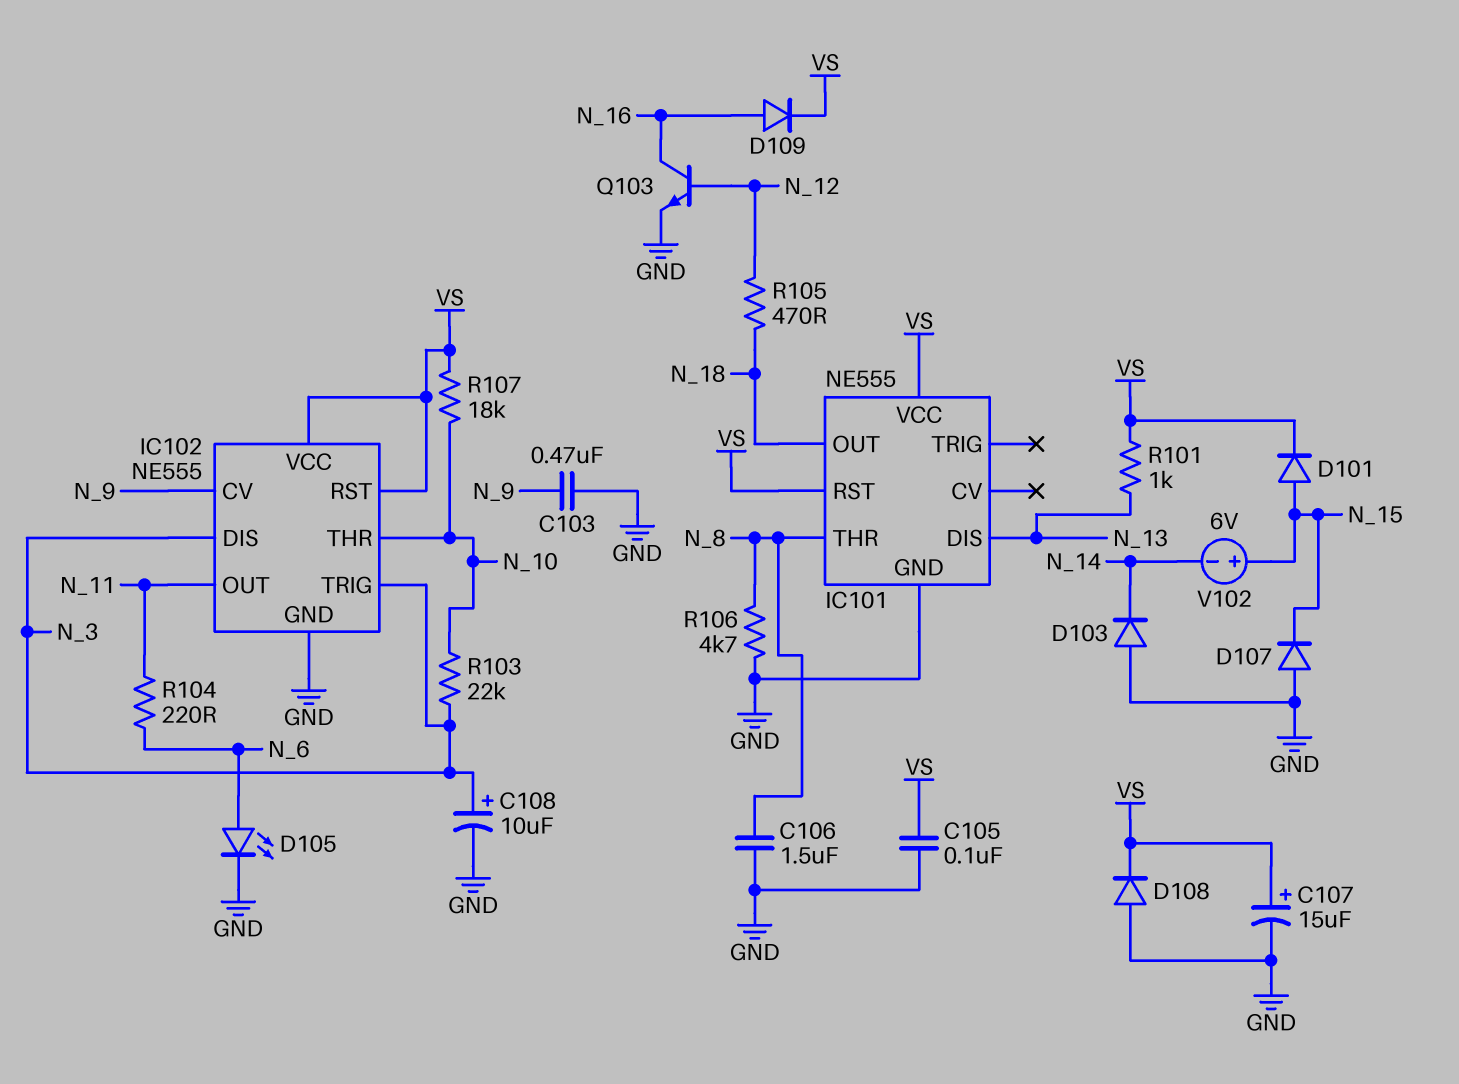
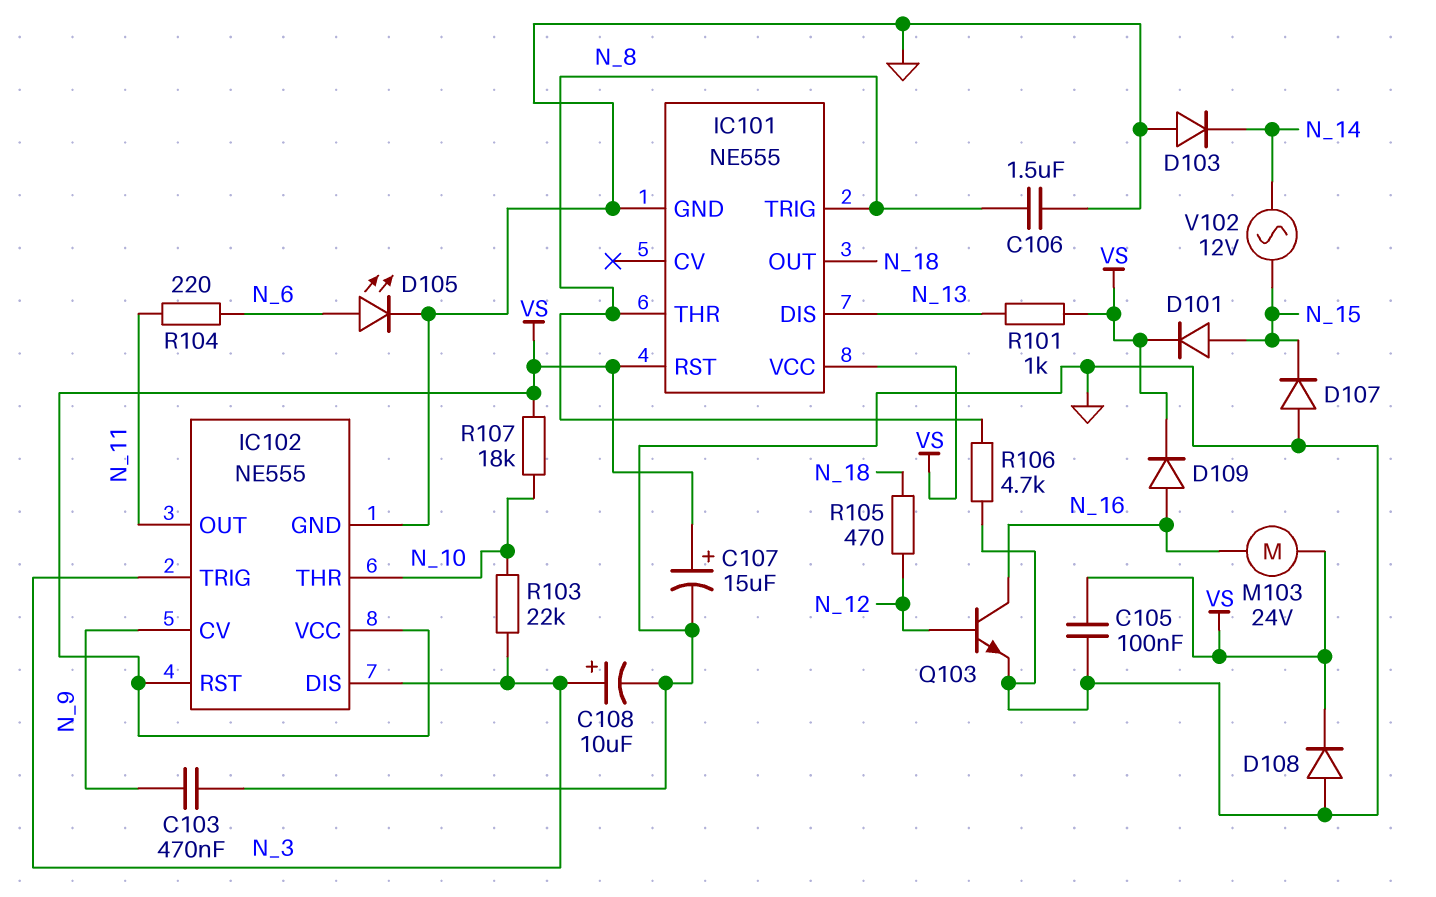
IC101 pin TRIG: none -> N_8
M103: none -> motor 24V (N_16, VS)
V102: 6V (plus N_15, minus N_14) -> AC 12V (N_14, N_15)

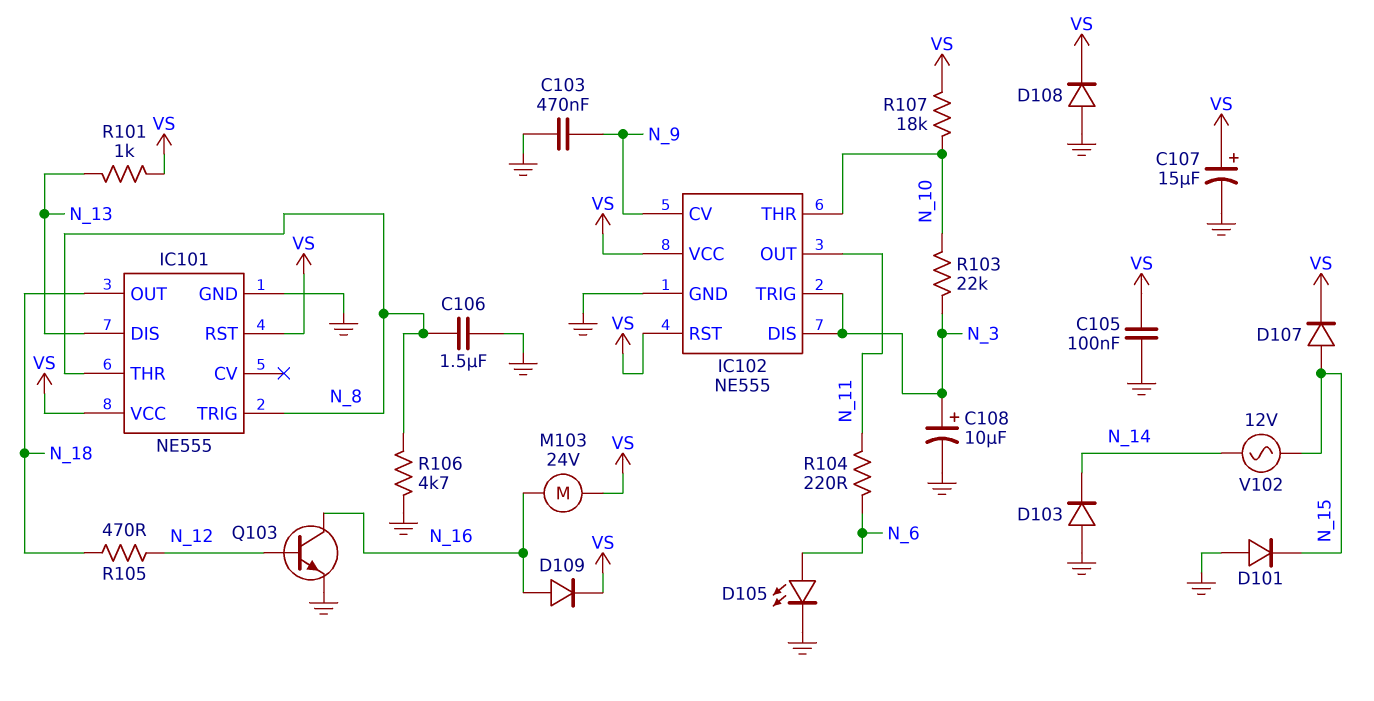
D101: diode (A N_15, K VS) -> diode (A GND, K N_15)
D107: diode (A GND, K N_15) -> diode (A N_15, K VS)

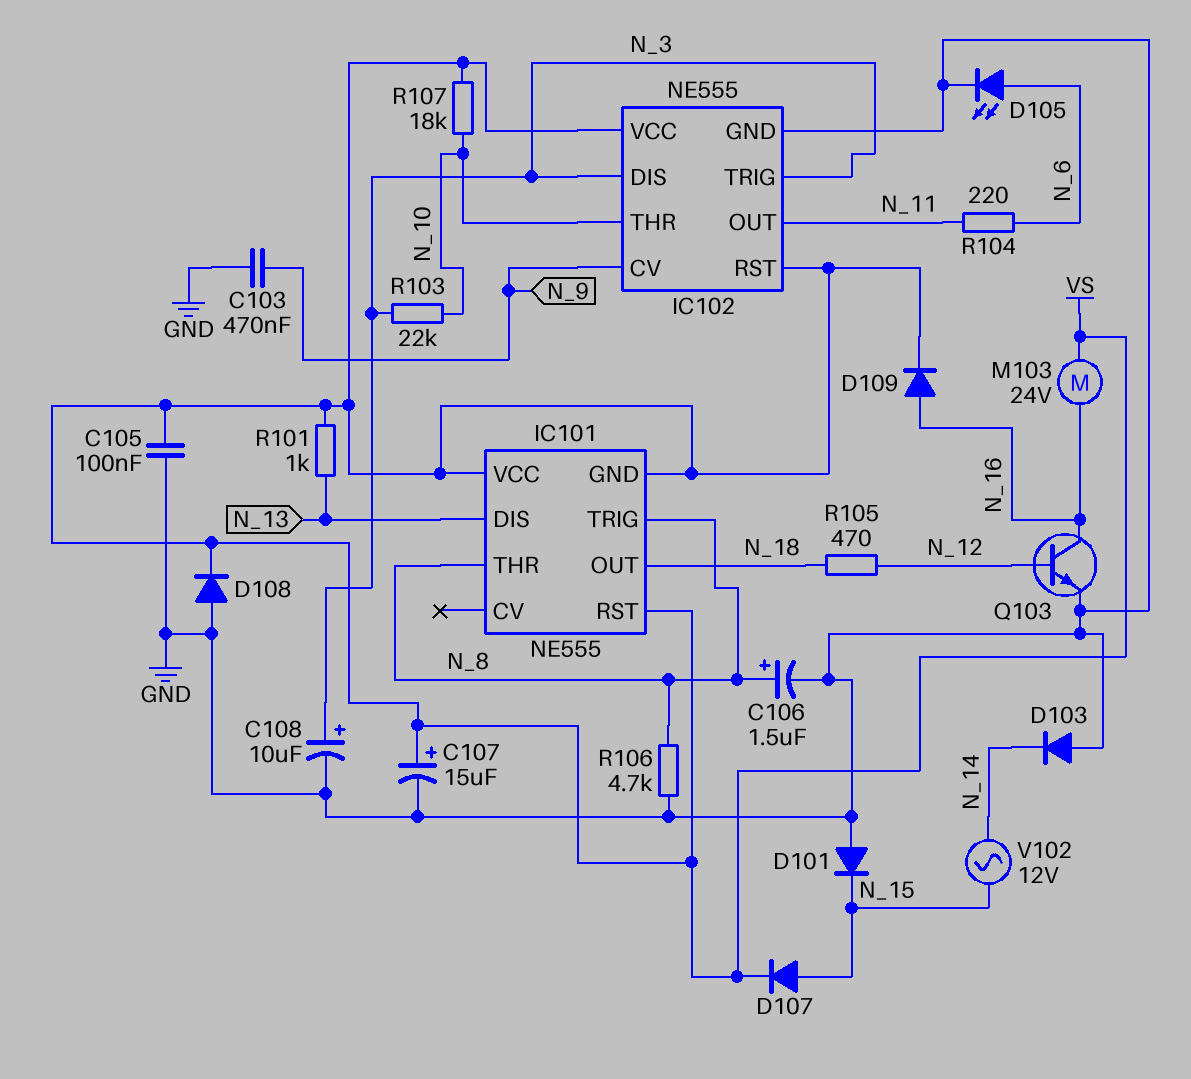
C106: 1.5uF (GND, N_8) -> 1.5uF (plus N_8, minus GND)
IC101 pin GND: GND -> VS

